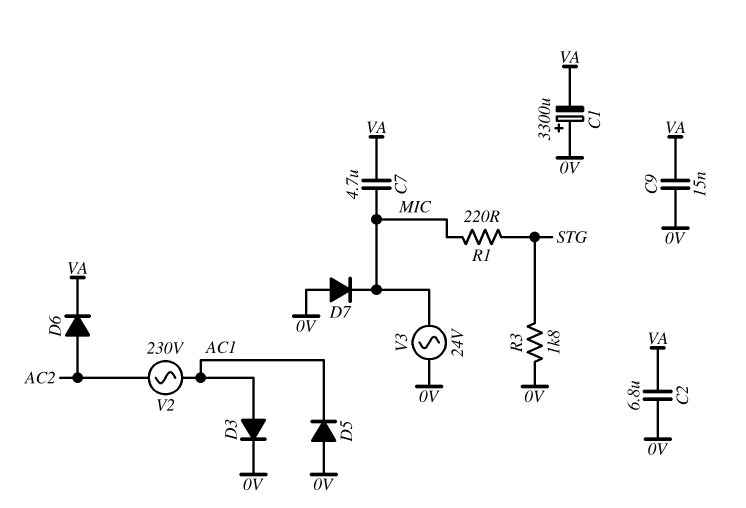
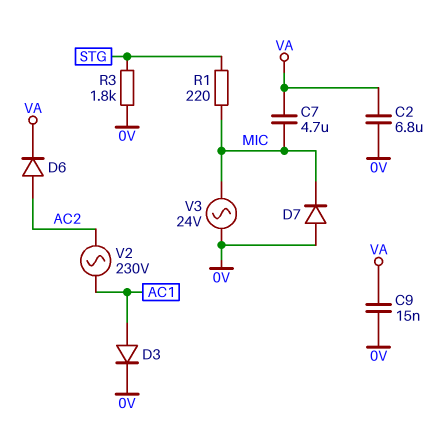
C1: 3300uF (plus 0V, minus VA) -> none
D5: diode (A 0V, K AC1) -> none

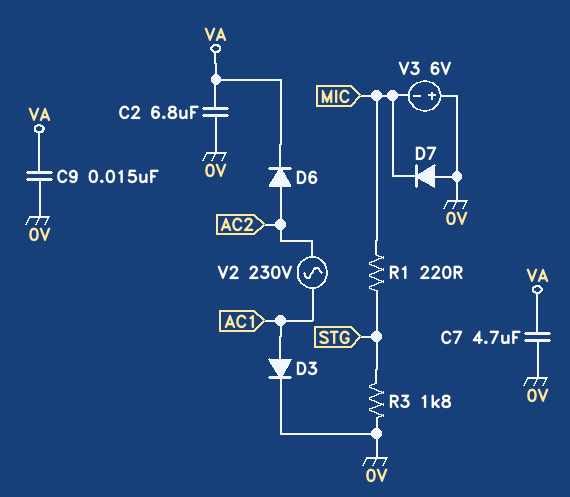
C7: 4.7uF (MIC, VA) -> 4.7uF (0V, VA)
V3: AC 24V (0V, MIC) -> 6V (plus 0V, minus MIC)

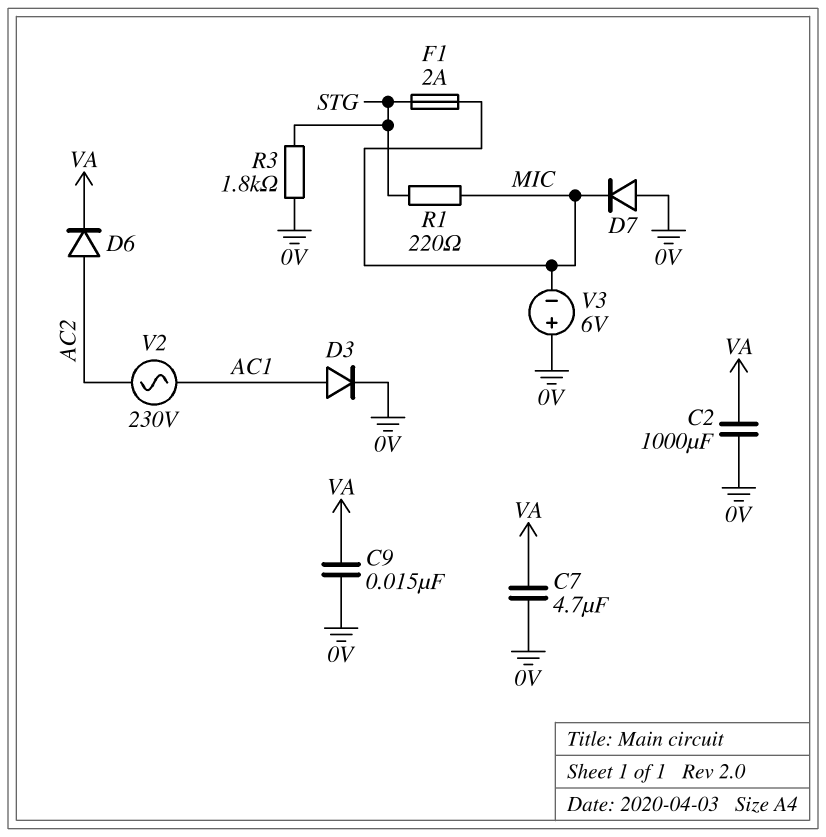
C2: 6.8uF (0V, VA) -> 1000uF (0V, VA)
F1: none -> 2A (MIC, STG)

